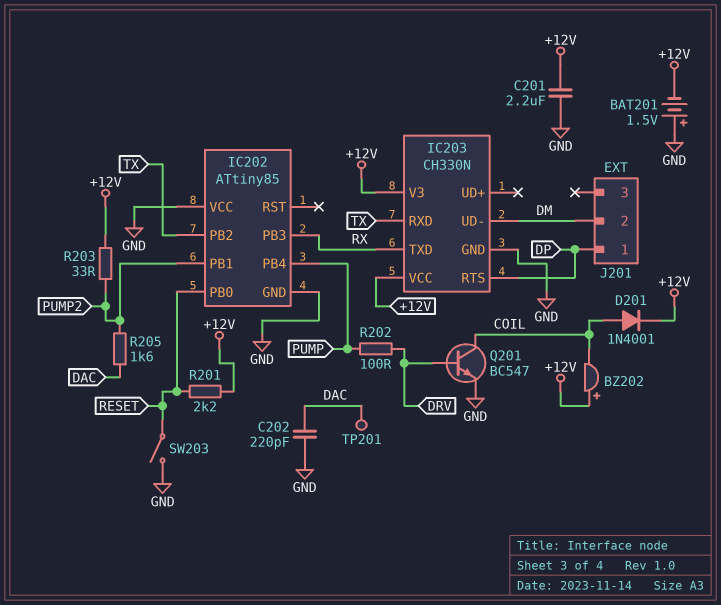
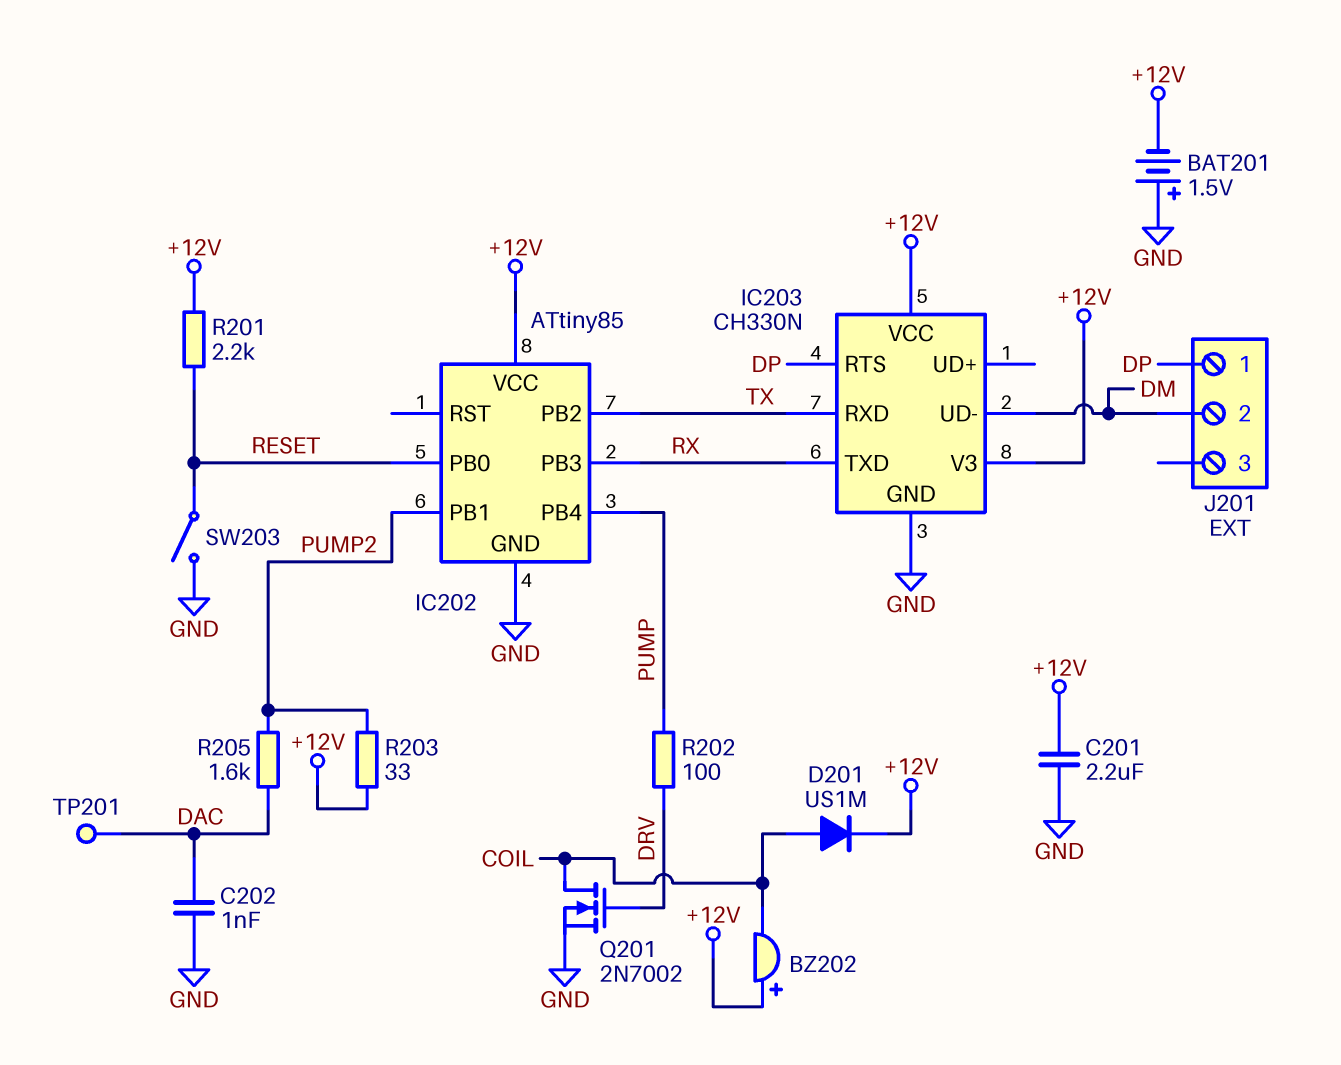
C202: 220pF (DAC, GND) -> 1nF (DAC, GND)
D201: diode 1N4001 (A COIL, K +12V) -> diode US1M (A COIL, K +12V)
IC202 pin VCC: GND -> +12V
Q201: NPN BC547 (B DRV, C COIL, E GND) -> NMOS 2N7002 (G DRV, D COIL, S GND)

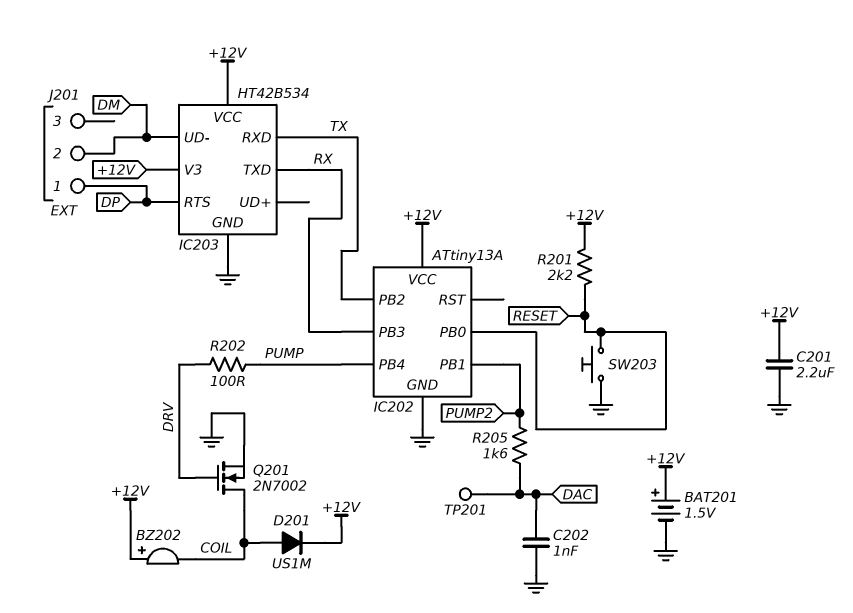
BAT201: 1.5V (plus GND, minus +12V) -> 1.5V (plus +12V, minus GND)
IC202: ATtiny85 -> ATtiny13A
IC203: CH330N -> HT42B534
R203: 33 (+12V, PUMP2) -> none
SW203: switch (GND, RESET) -> button (GND, RESET)

